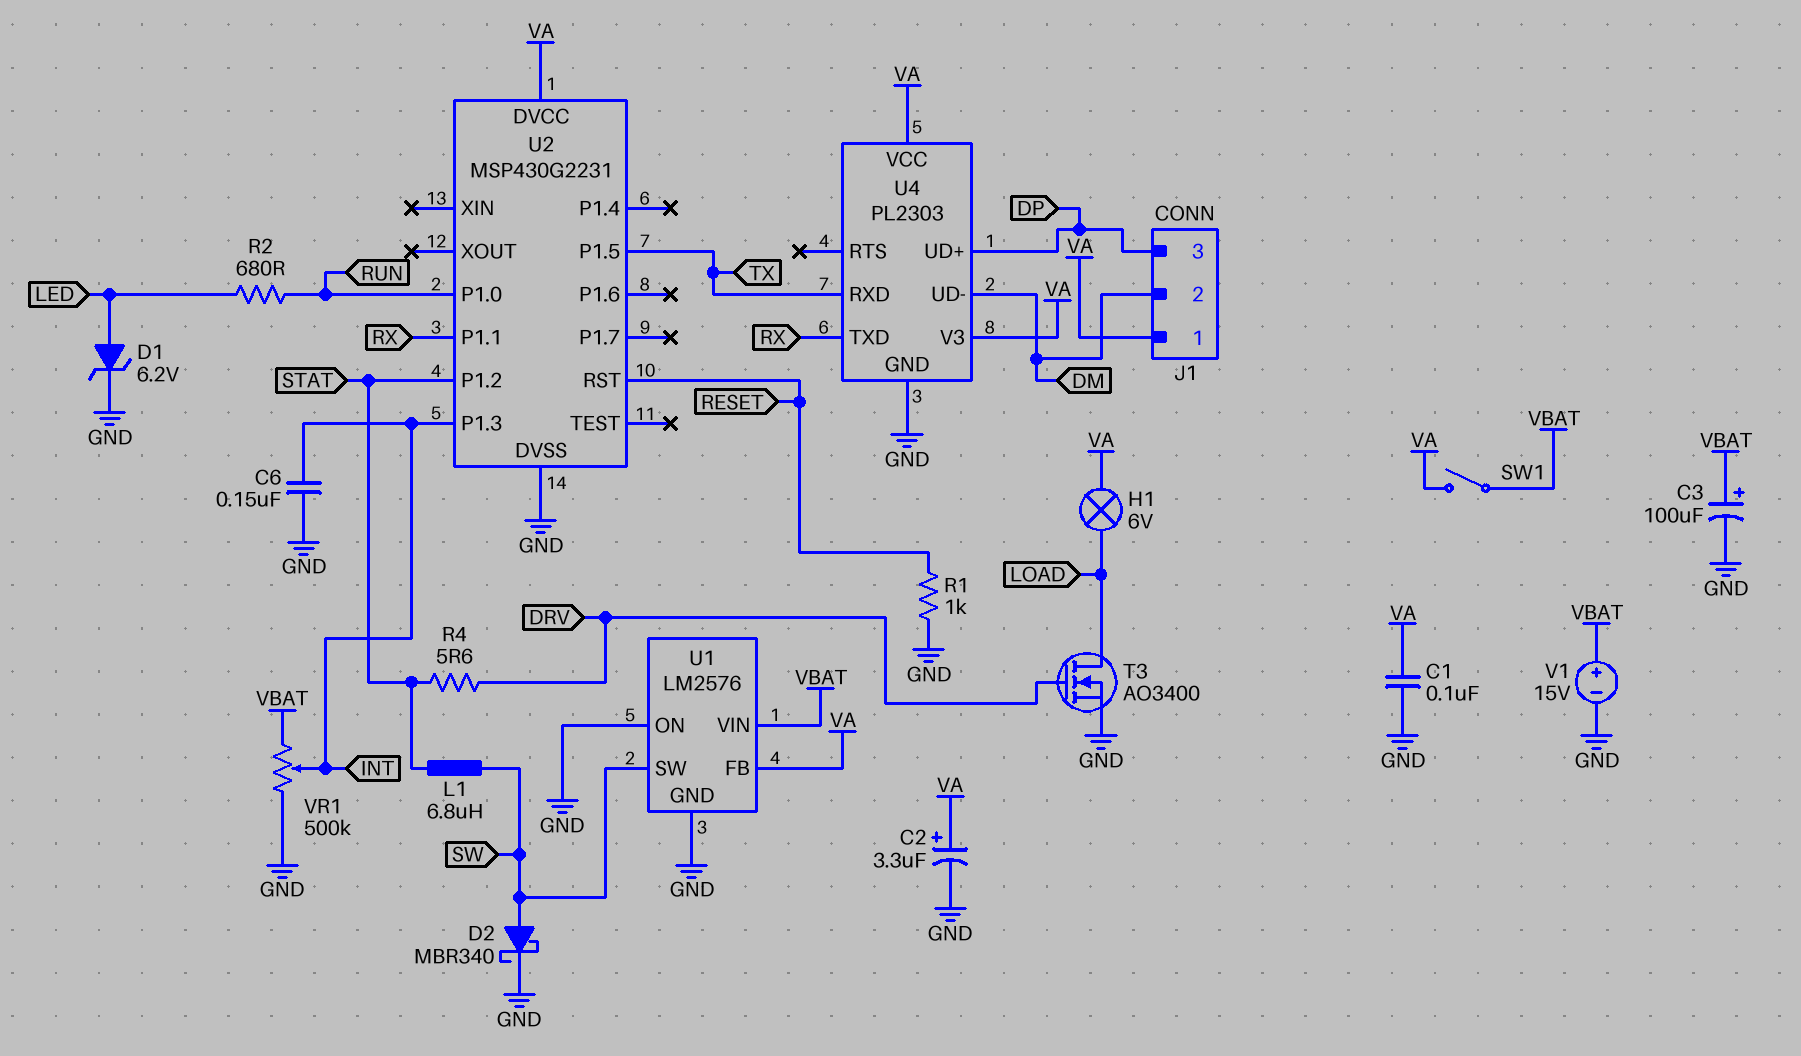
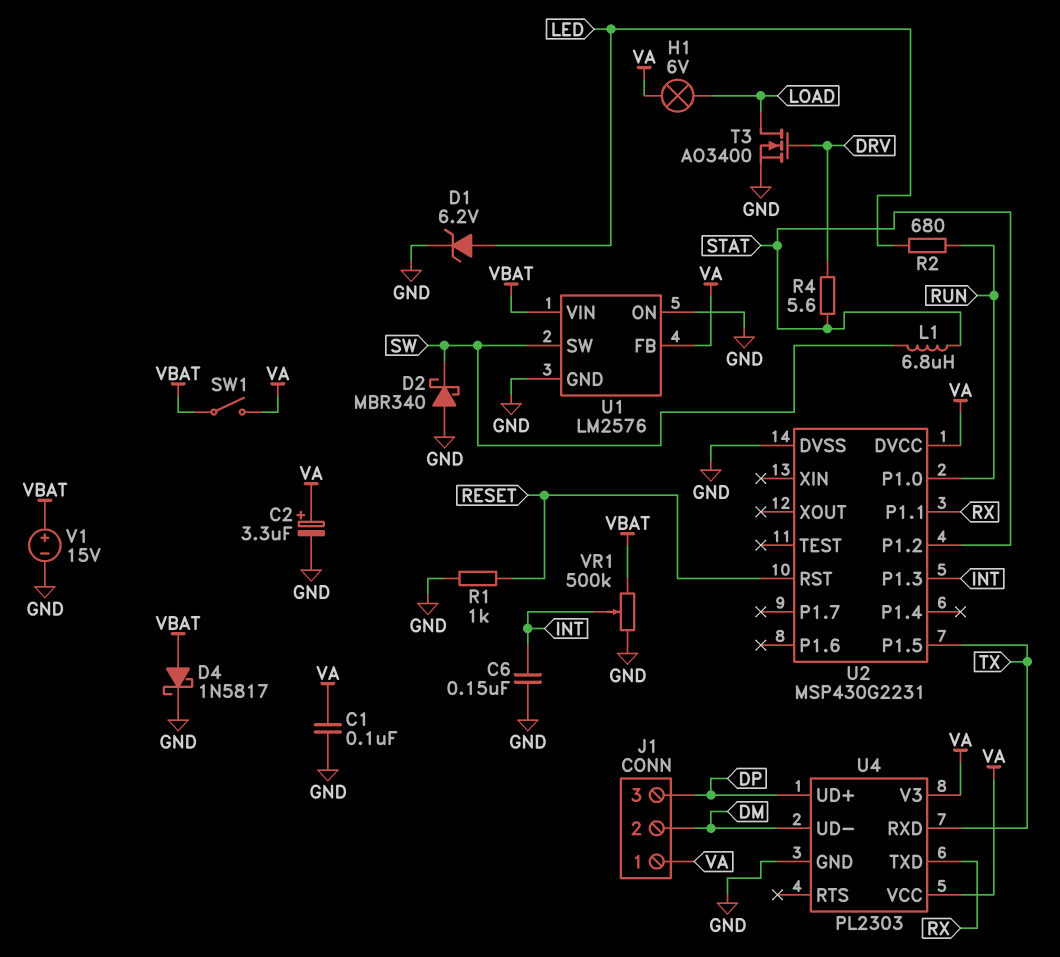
C3: 100uF (plus VBAT, minus GND) -> none
D2: schottky MBR340 (A SW, K GND) -> schottky MBR340 (A GND, K SW)
D4: none -> schottky 1N5817 (A VBAT, K GND)

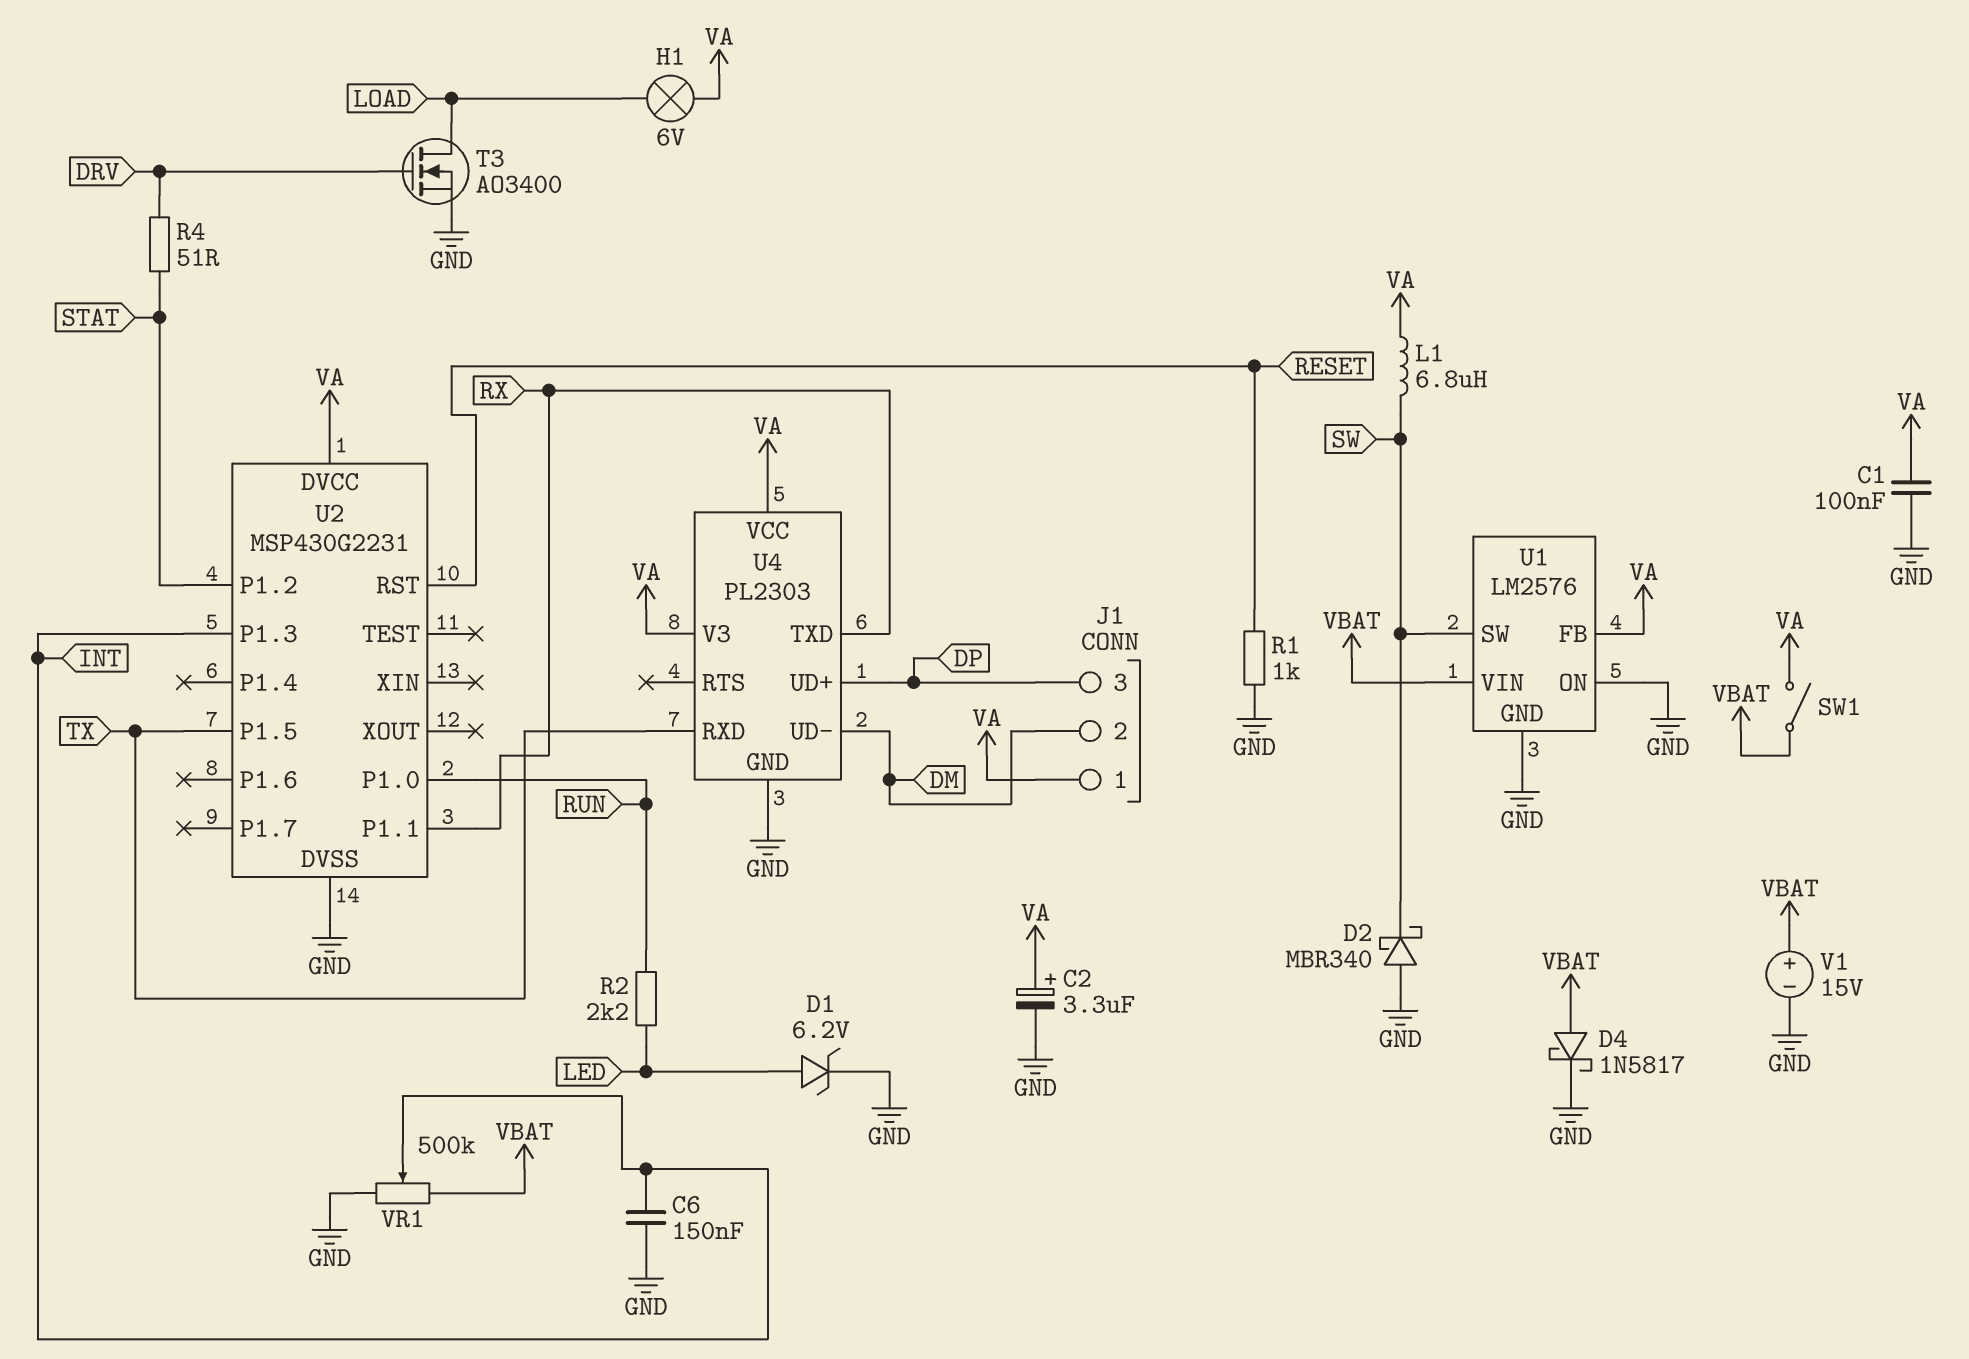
L1: 6.8uH (STAT, SW) -> 6.8uH (SW, VA)
R2: 680 (LED, RUN) -> 2.2k (LED, RUN)
R4: 5.6 (DRV, STAT) -> 51 (DRV, STAT)

